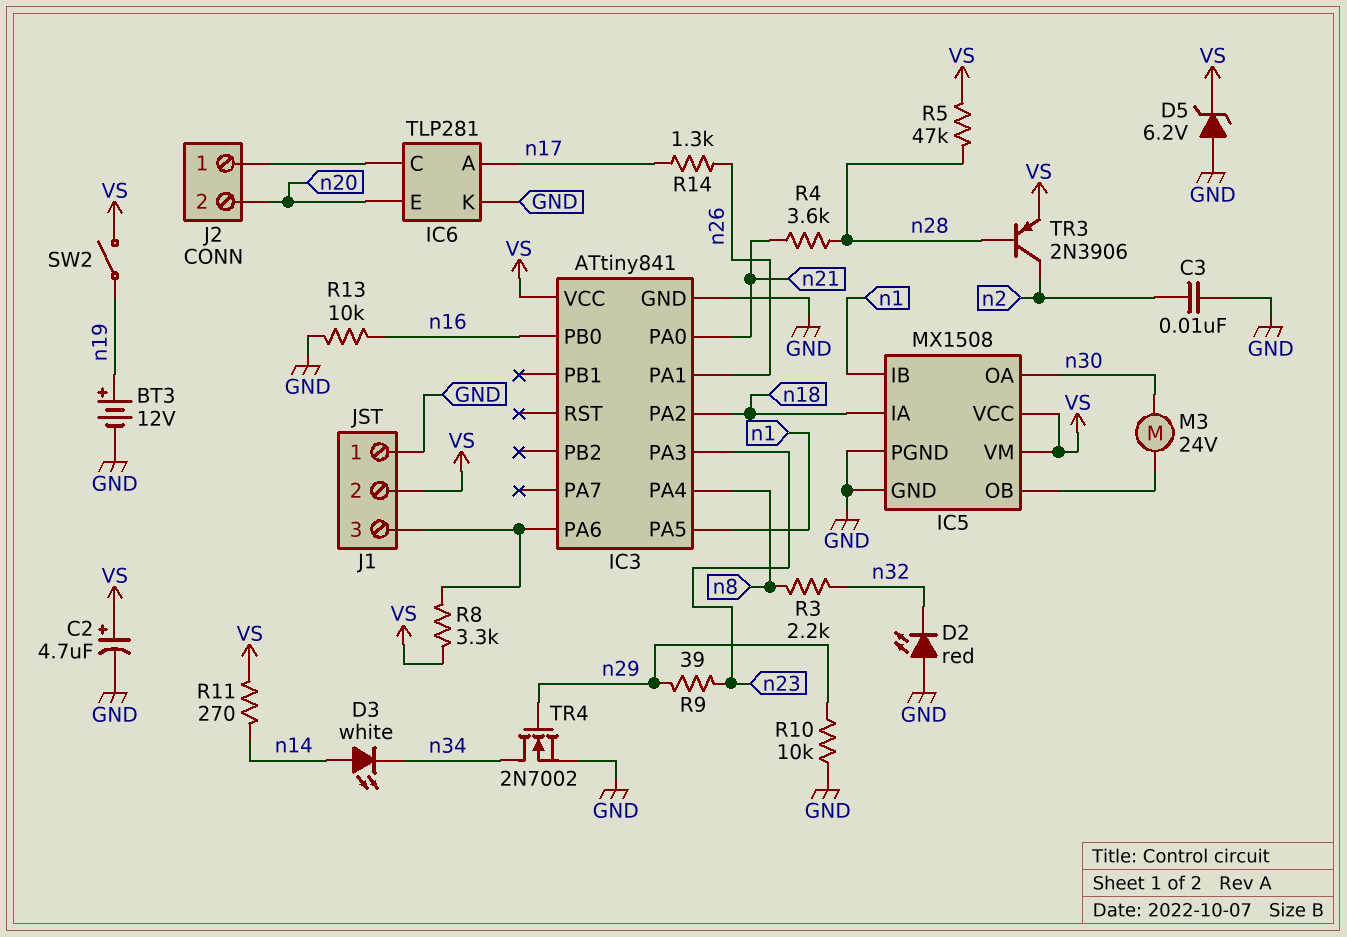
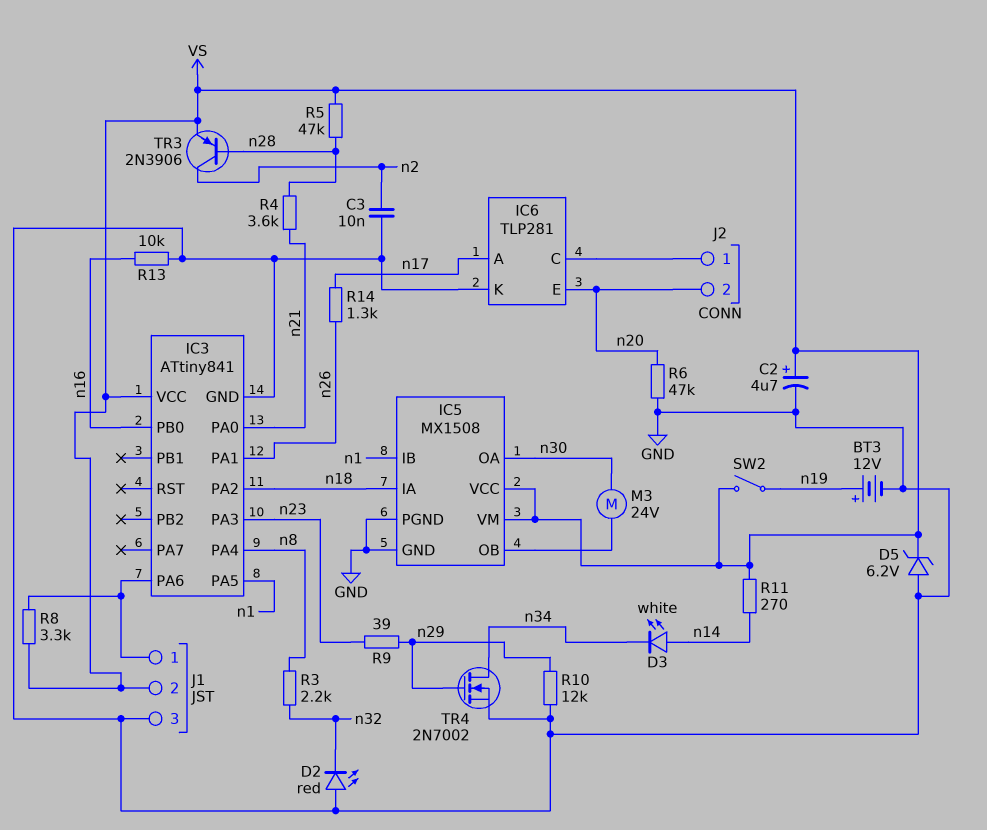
J1 pin 1: GND -> IC3/PA6
J1 pin 3: IC3/PA6 -> GND
R6: none -> 47k (GND, n20)
R10: 10k (GND, n29) -> 12k (GND, n29)

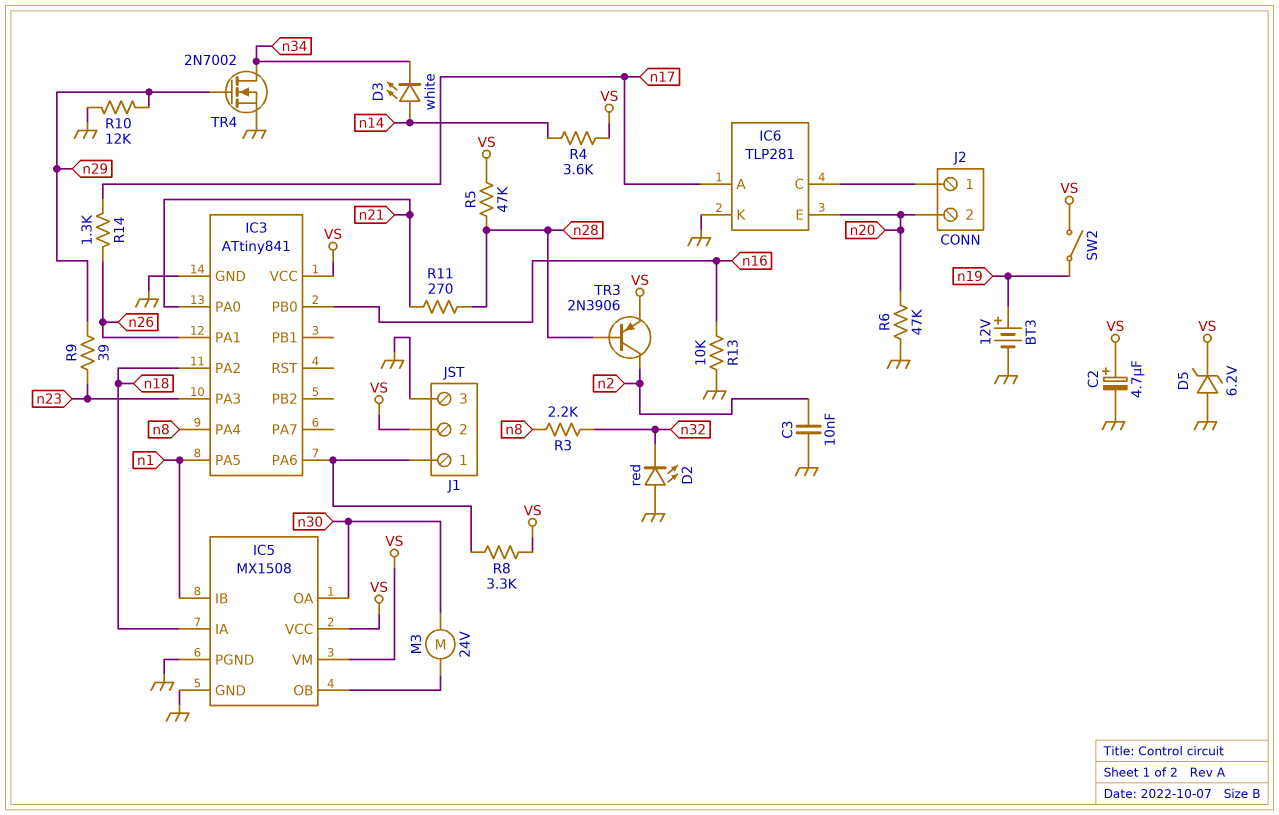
R4: 3.6k (n21, n28) -> 3.6k (VS, n14)
R11: 270 (VS, n14) -> 270 (n21, n28)

